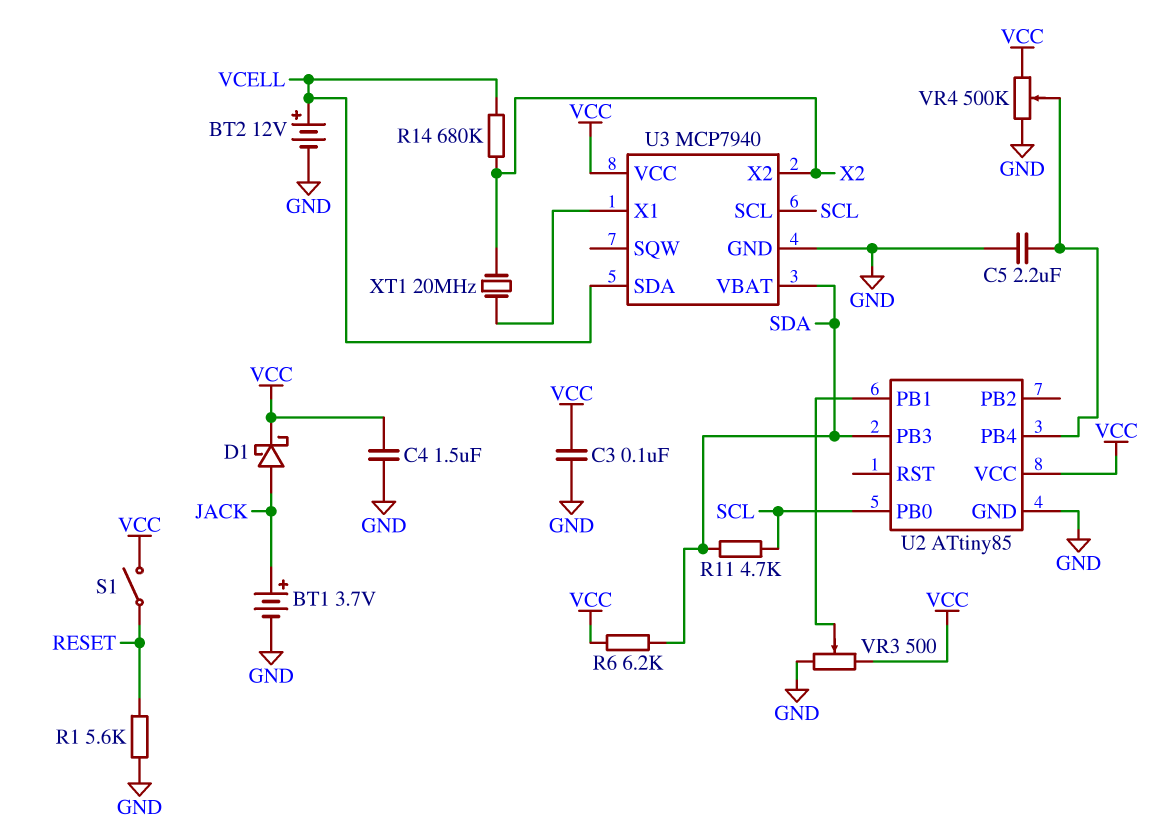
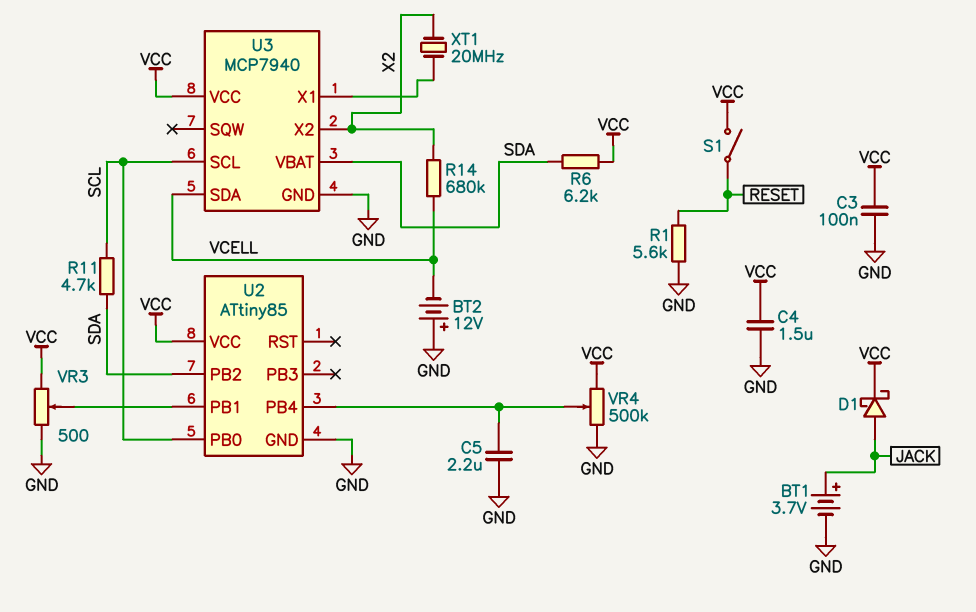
BT2: 12V (plus VCELL, minus GND) -> 12V (plus GND, minus VCELL)
U2 pin PB2: none -> SDA
U2 pin PB3: SDA -> none

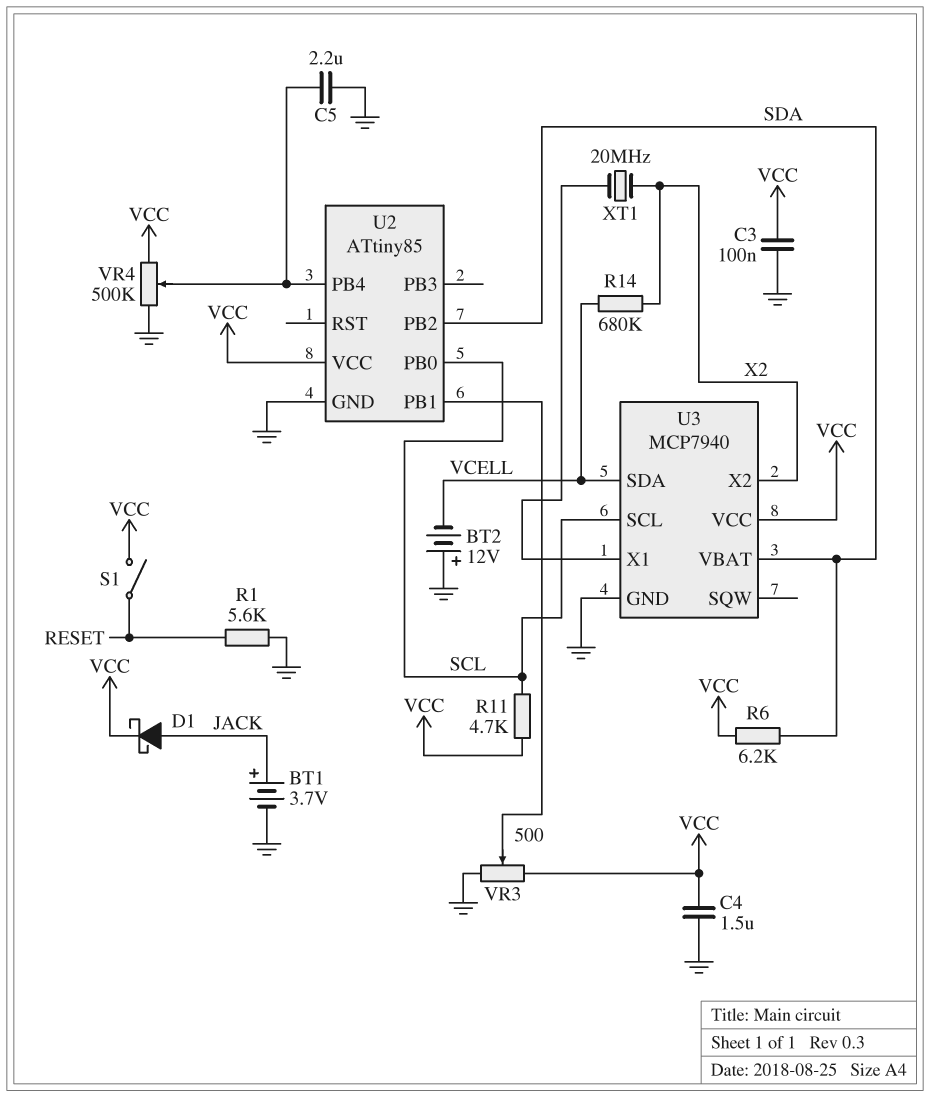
R11: 4.7k (SCL, SDA) -> 4.7k (SCL, VCC)

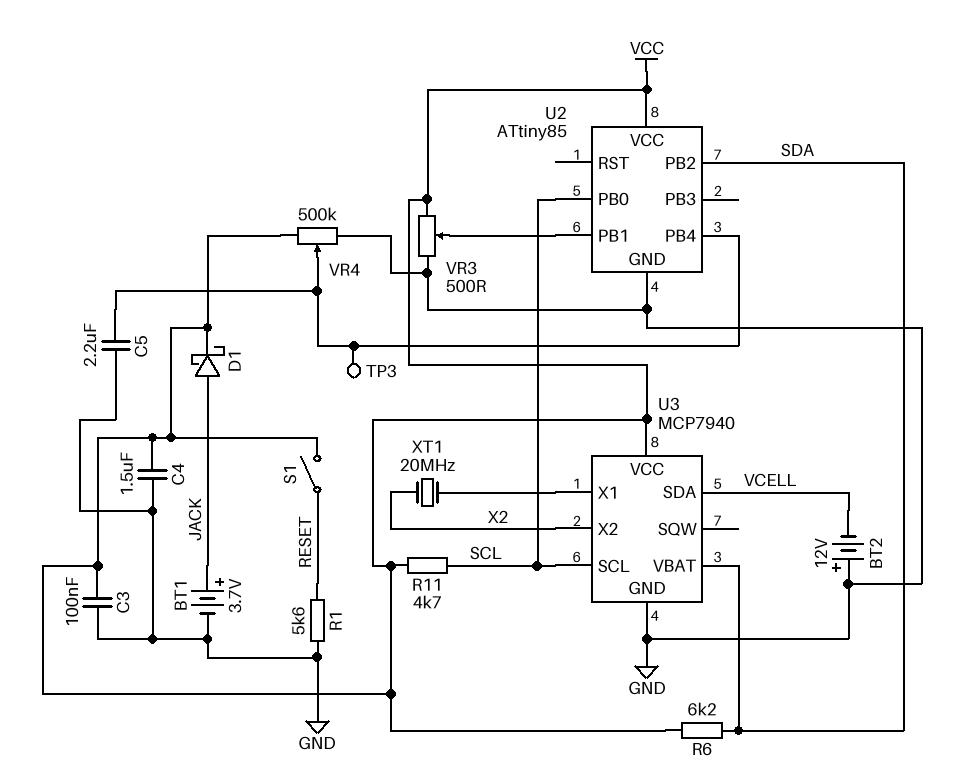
R14: 680k (VCELL, X2) -> none
TP3: none -> test point (U2/PB4)

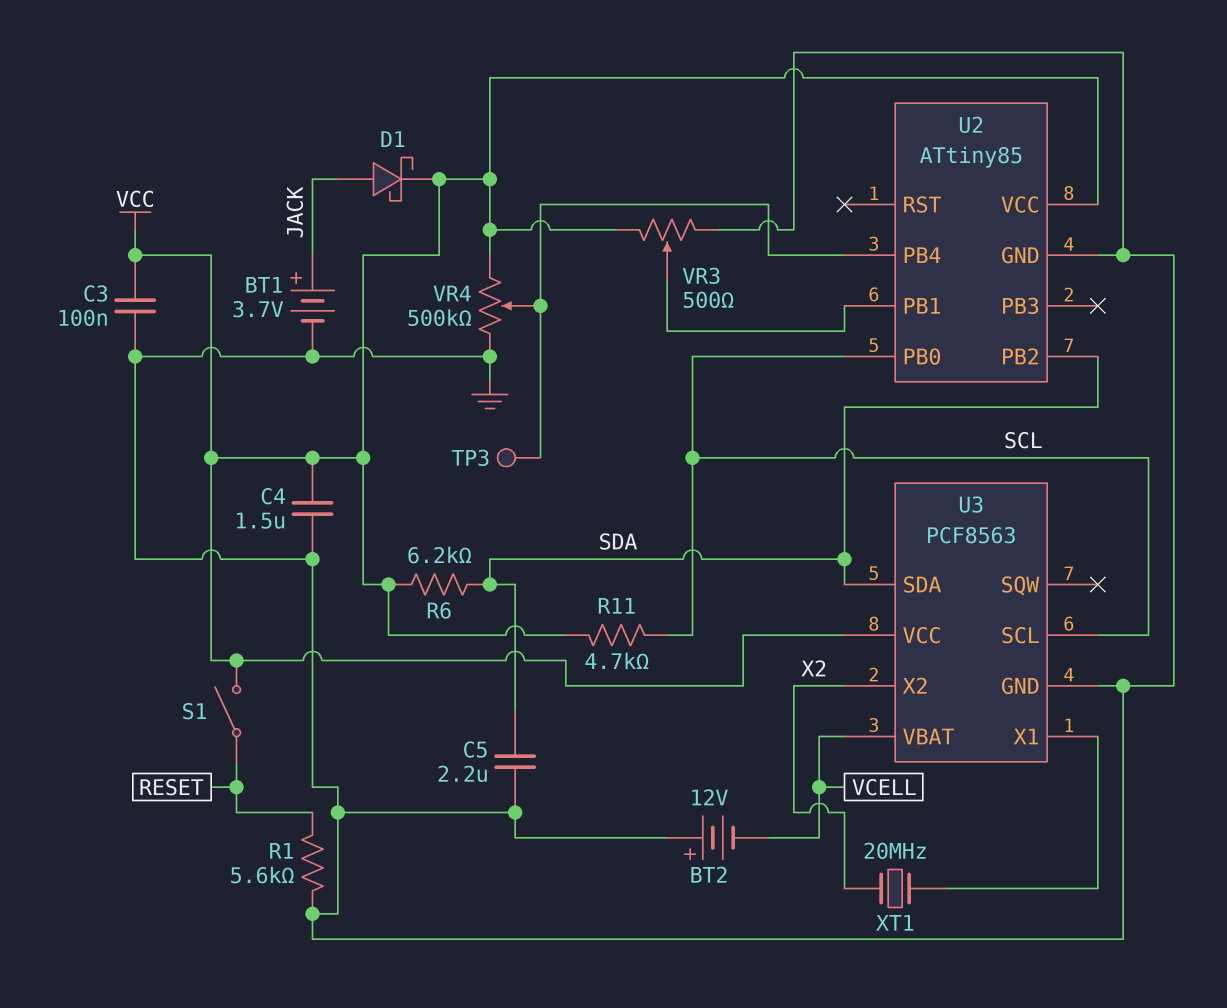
C5: 2.2uF (GND, U2/PB4) -> 2.2uF (GND, SDA)
U3: MCP7940 -> PCF8563
U3 pin SDA: VCELL -> SDA
U3 pin VBAT: SDA -> VCELL

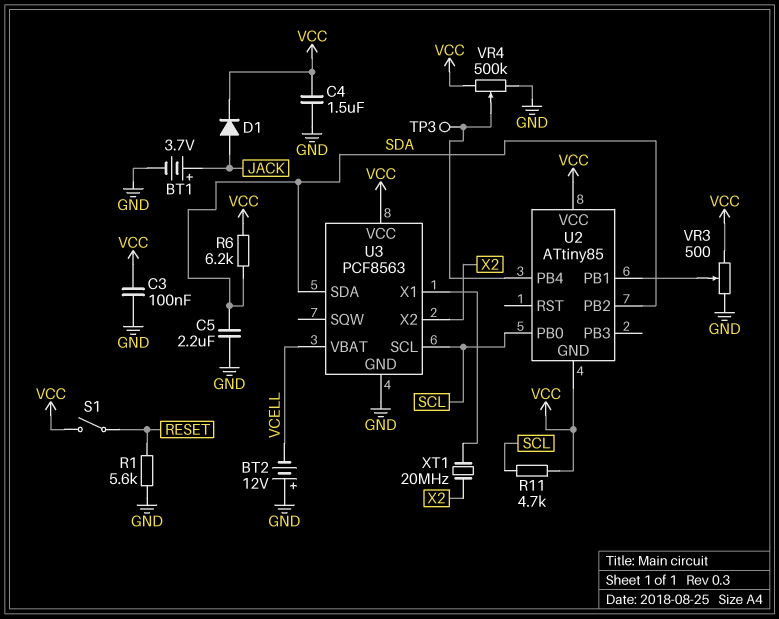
D1: schottky (A JACK, K VCC) -> diode (A JACK, K VCC)
U2 pin GND: GND -> VCC

